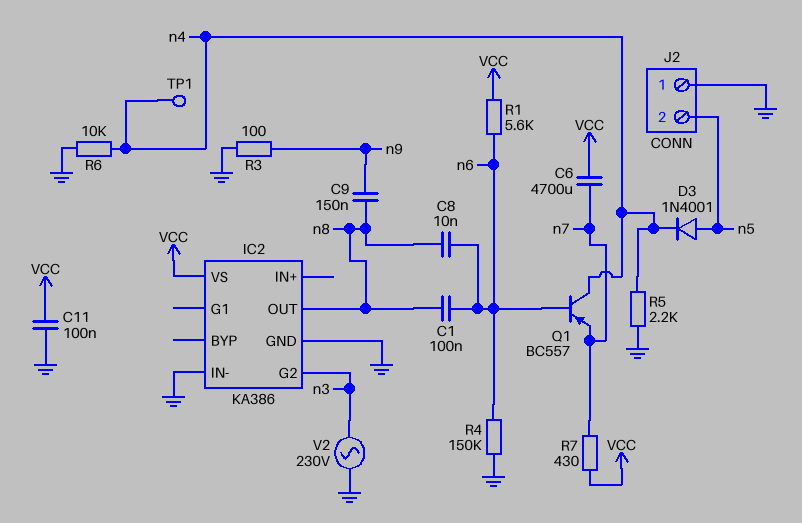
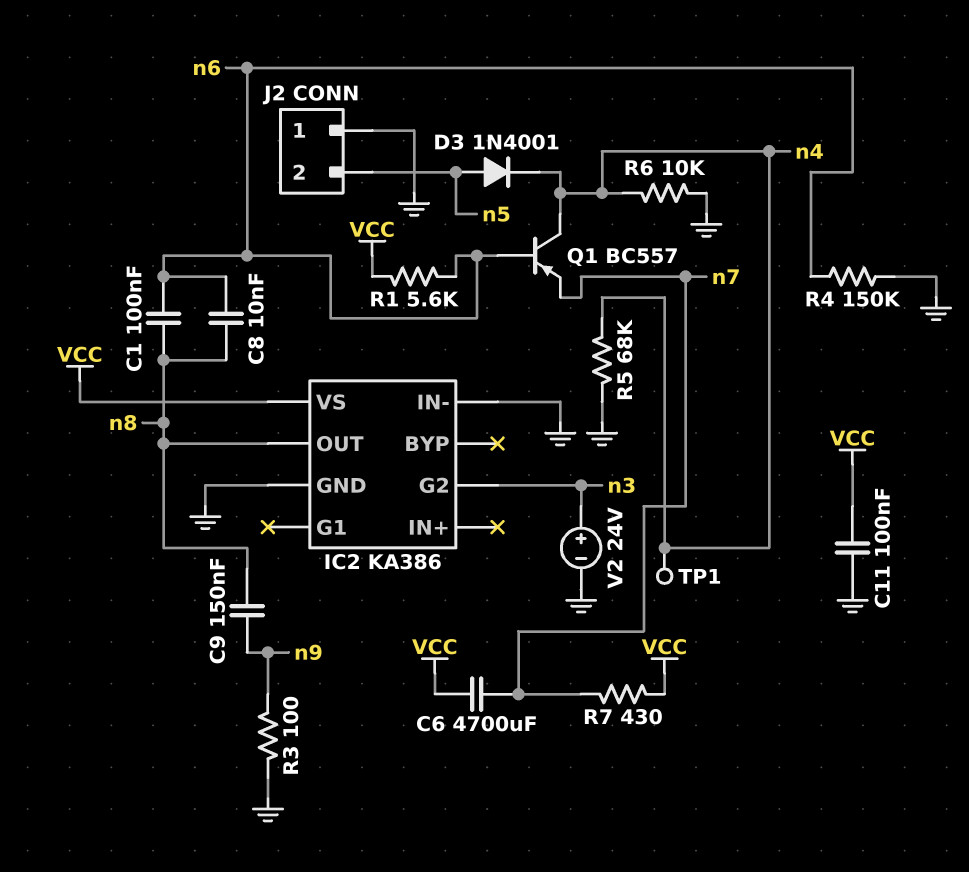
R5: 2.2k (GND, n4) -> 68k (GND, n4)
V2: AC 230V (GND, n3) -> 24V (plus n3, minus GND)

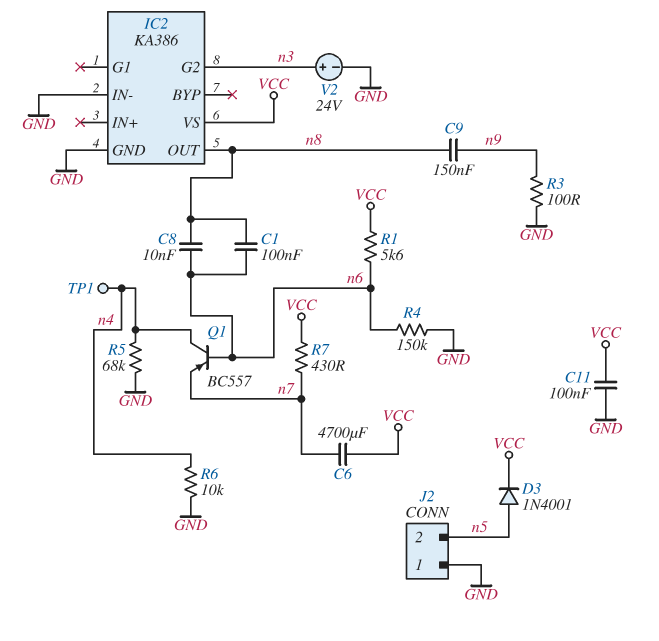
D3: diode 1N4001 (A n5, K n4) -> diode 1N4001 (A n5, K VCC)

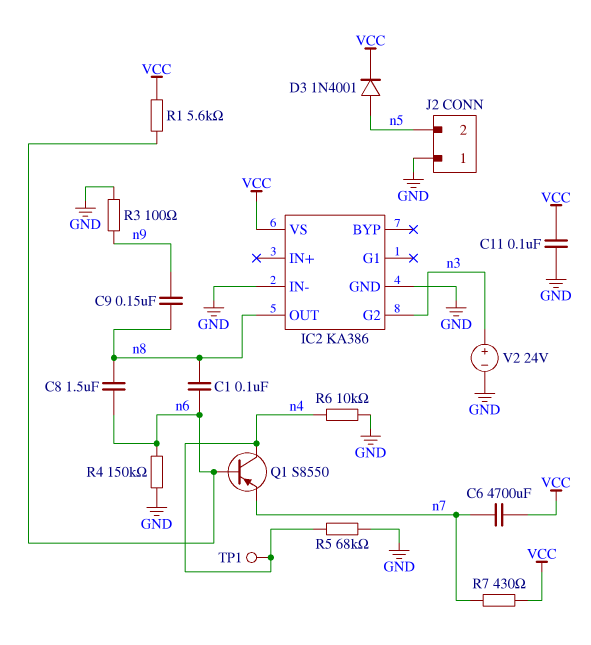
C8: 10nF (n6, n8) -> 1.5uF (n6, n8)
Q1: PNP BC557 (B n6, C n4, E n7) -> PNP S8550 (B n6, C n4, E n7)

